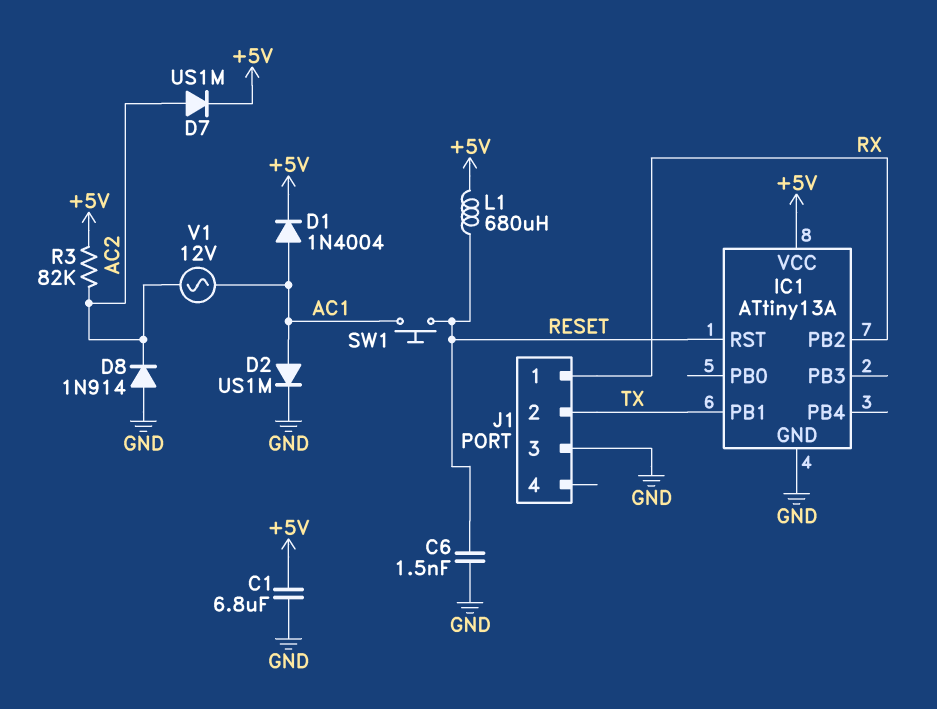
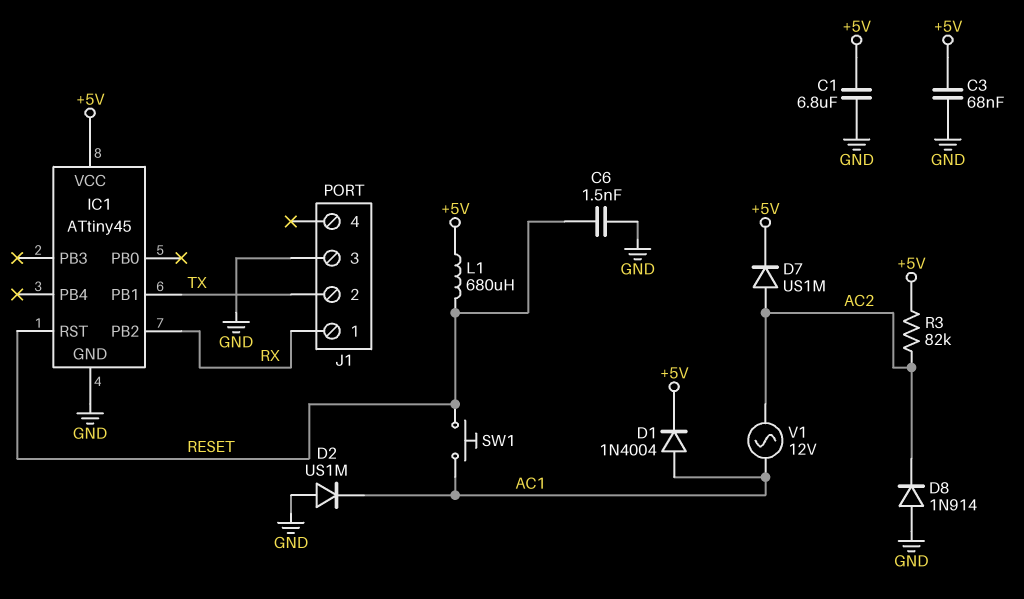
C3: none -> 68nF (+5V, GND)
D2: diode US1M (A AC1, K GND) -> diode US1M (A GND, K AC1)
IC1: ATtiny13A -> ATtiny45

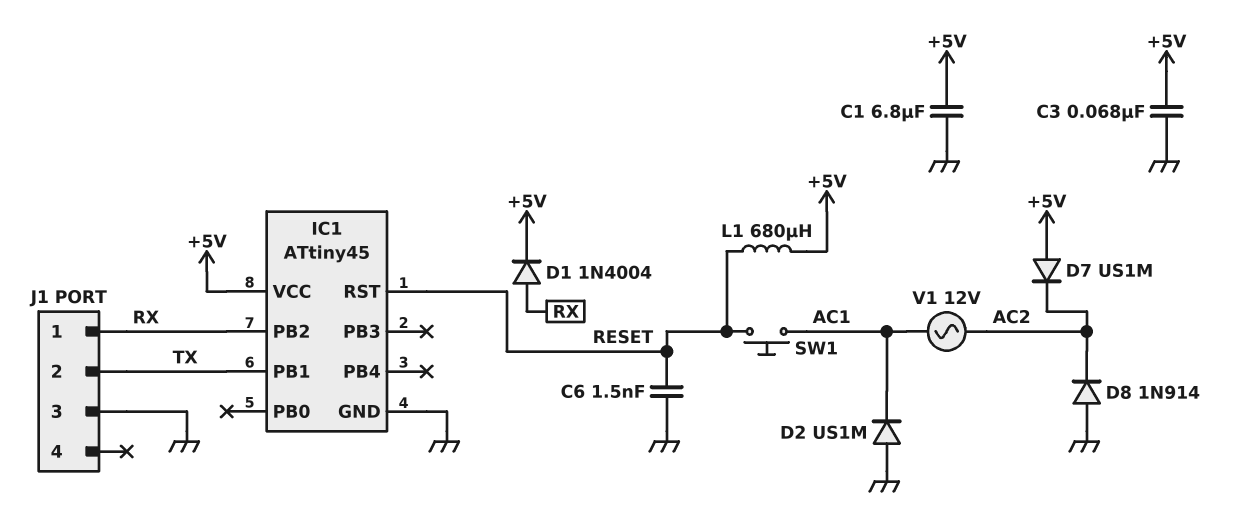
D1: diode 1N4004 (A AC1, K +5V) -> diode 1N4004 (A RX, K +5V)
D7: diode US1M (A AC2, K +5V) -> diode US1M (A +5V, K AC2)
R3: 82k (+5V, AC2) -> none

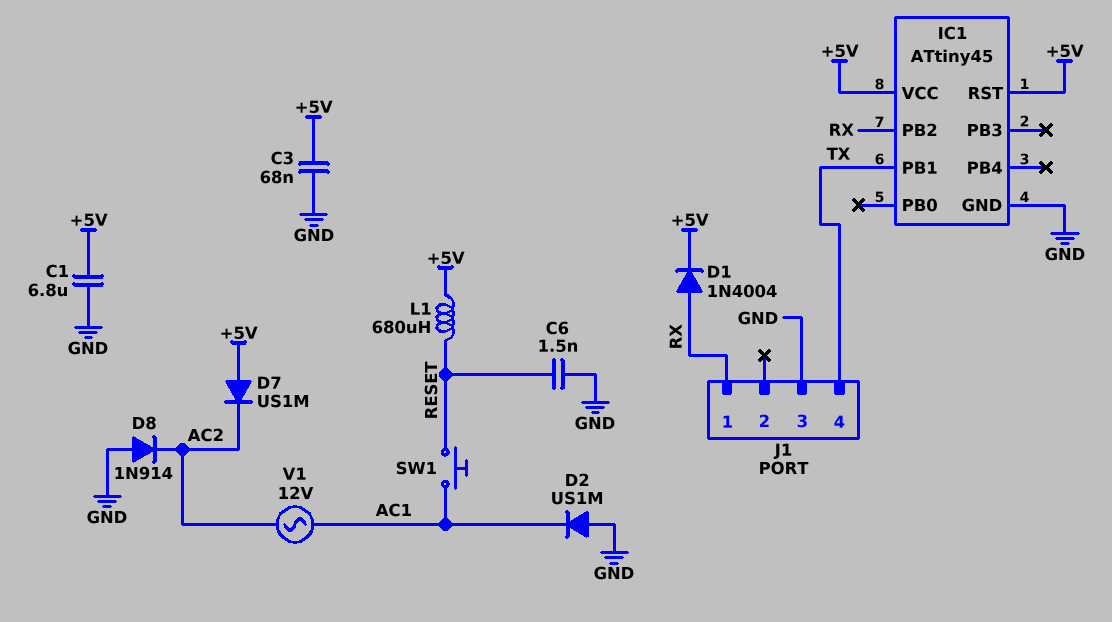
IC1 pin RST: RESET -> +5V
J1 pin 2: TX -> none
J1 pin 4: none -> TX

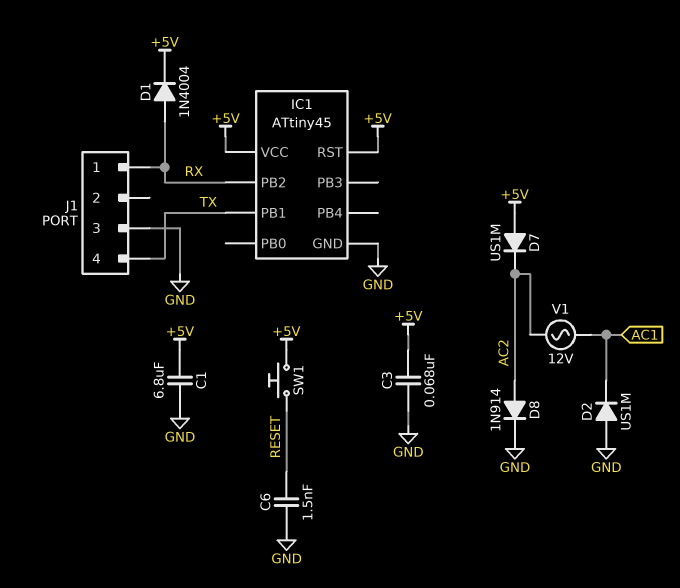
D8: diode 1N914 (A GND, K AC2) -> diode 1N914 (A AC2, K GND)
L1: 680uH (+5V, RESET) -> none
SW1: button (AC1, RESET) -> button (+5V, RESET)

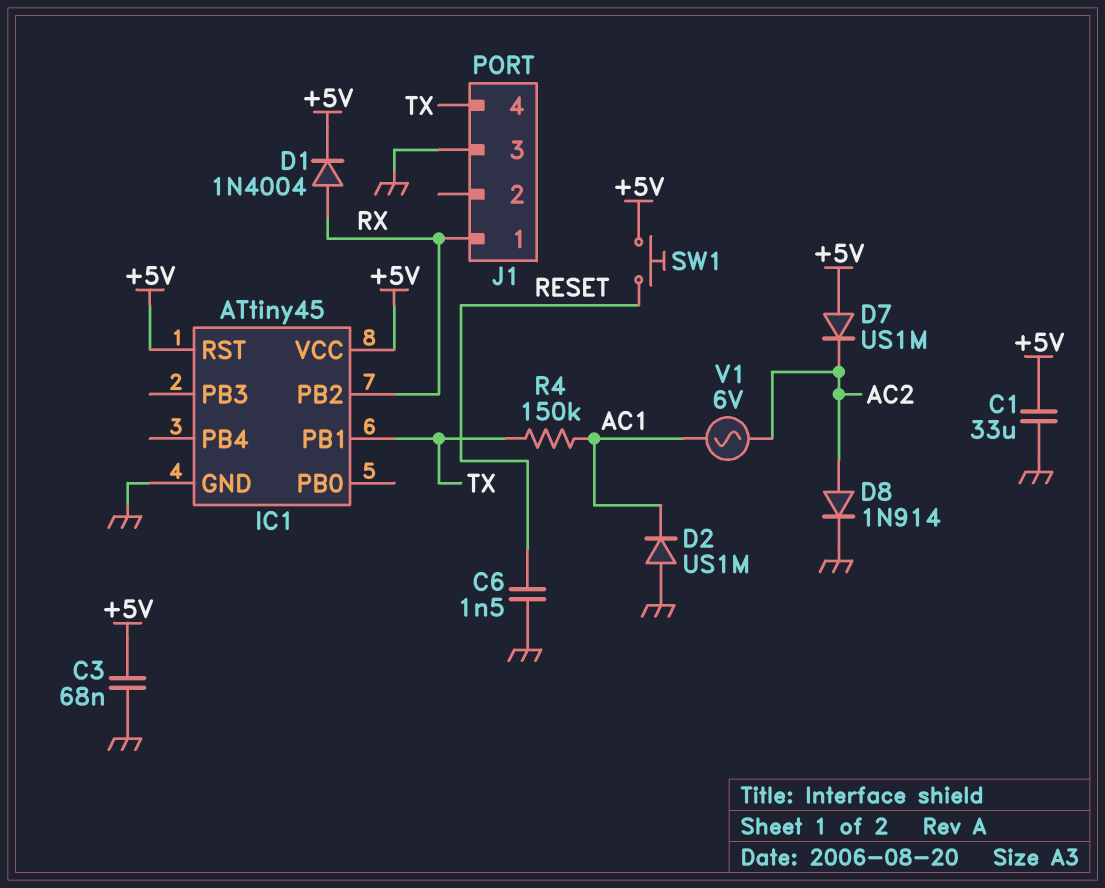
C1: 6.8uF (+5V, GND) -> 33uF (+5V, GND)
R4: none -> 150k (AC1, TX)
V1: AC 12V (AC1, AC2) -> AC 6V (AC1, AC2)

